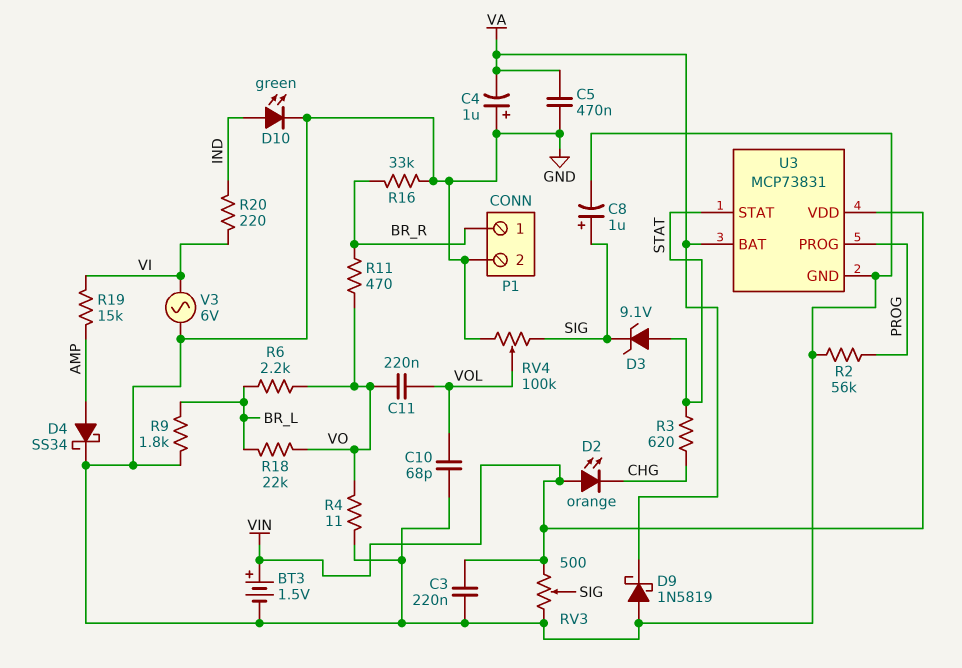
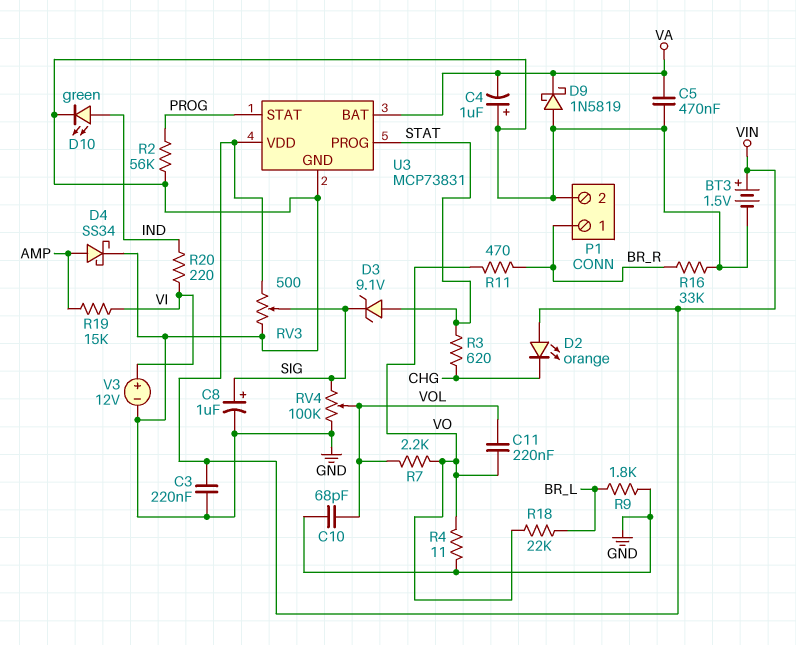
R6: 2.2k (BR_L, VO) -> none
R7: none -> 2.2k (VO, VOL)
U3 pin PROG: PROG -> STAT
U3 pin STAT: STAT -> PROG
V3: AC 6V (GND, VI) -> 12V (plus VI, minus GND)

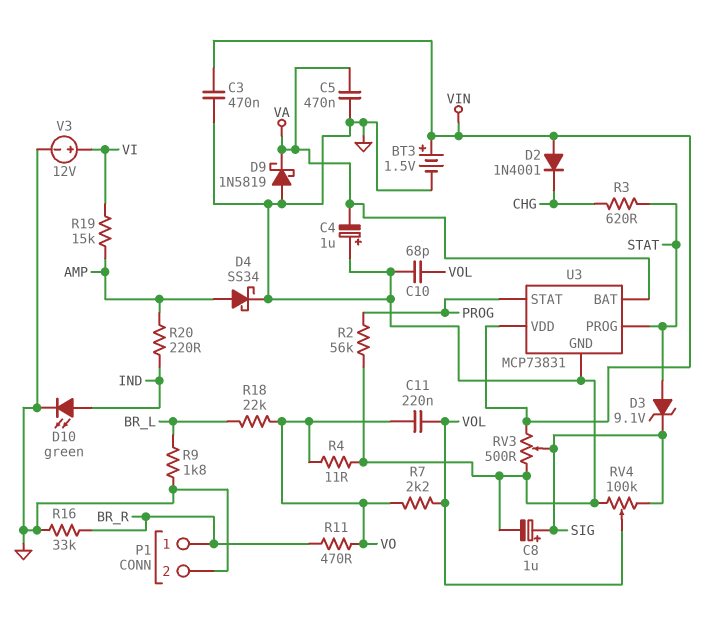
C3: 220nF (GND, VIN) -> 470nF (GND, VIN)
D2: LED orange (A VIN, K CHG) -> diode 1N4001 (A VIN, K CHG)
R20: 220 (IND, VI) -> 220 (AMP, IND)

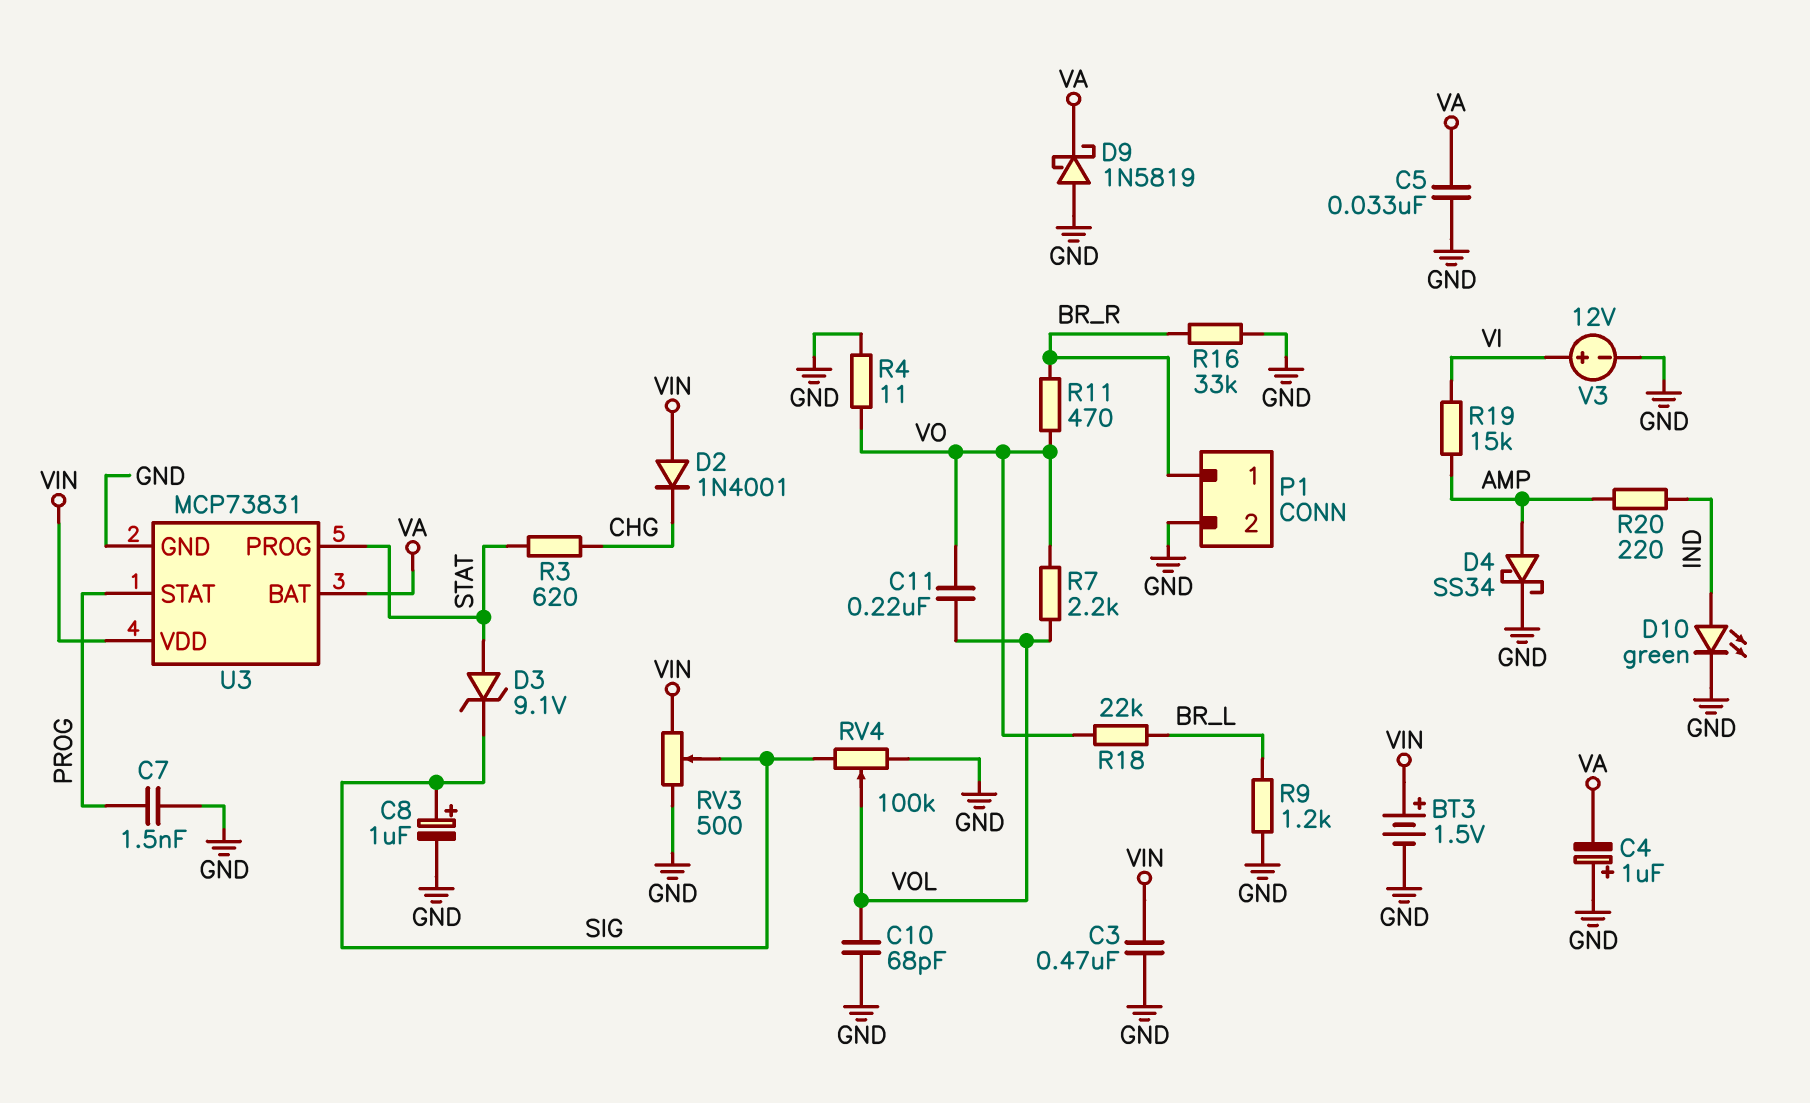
C5: 470nF (GND, VA) -> 33nF (GND, VA)
C7: none -> 1.5nF (GND, PROG)
R2: 56k (GND, PROG) -> none
R9: 1.8k (BR_L, GND) -> 1.2k (BR_L, GND)

